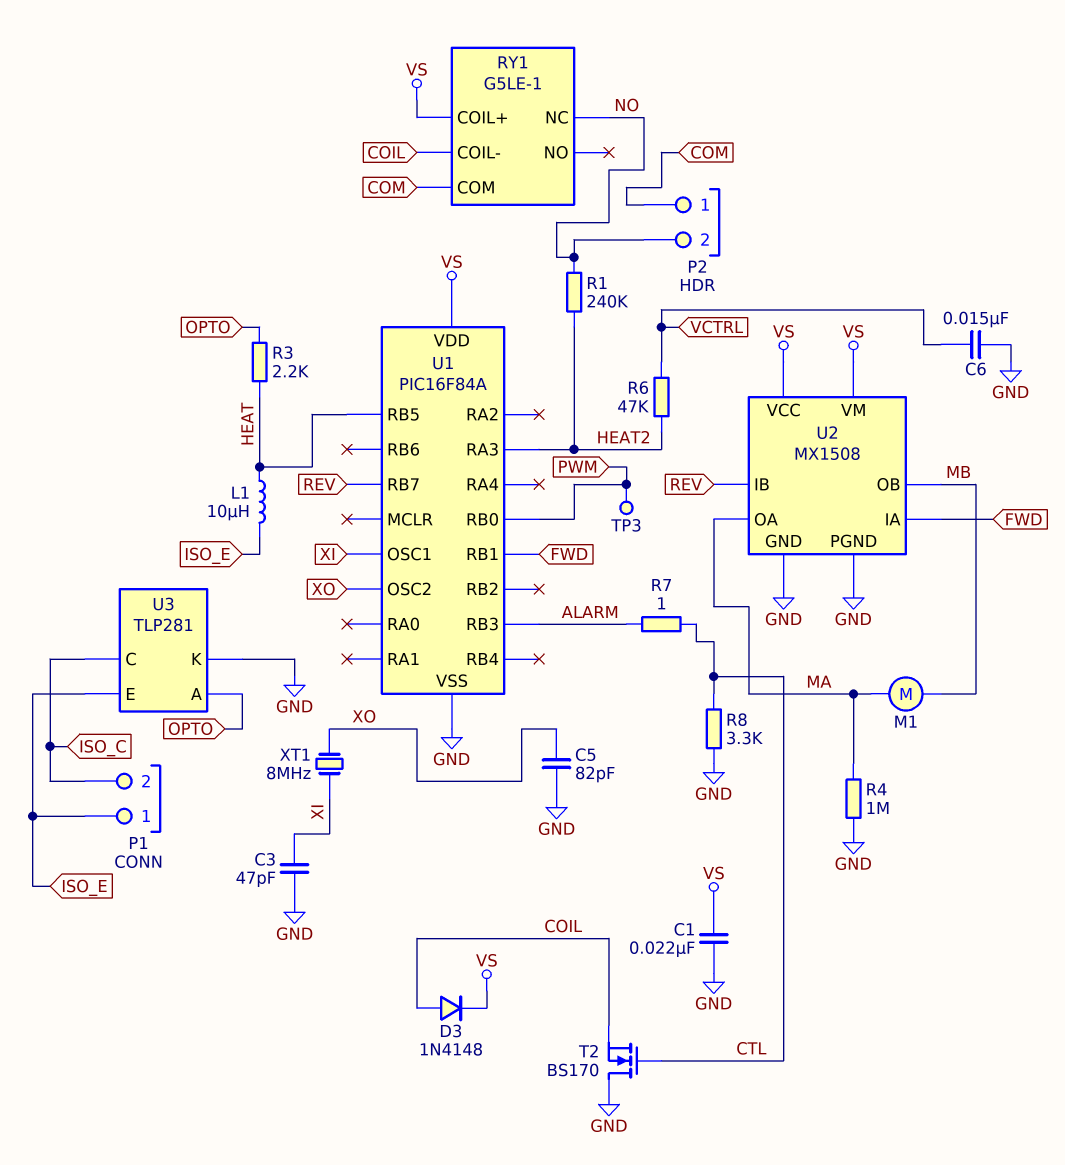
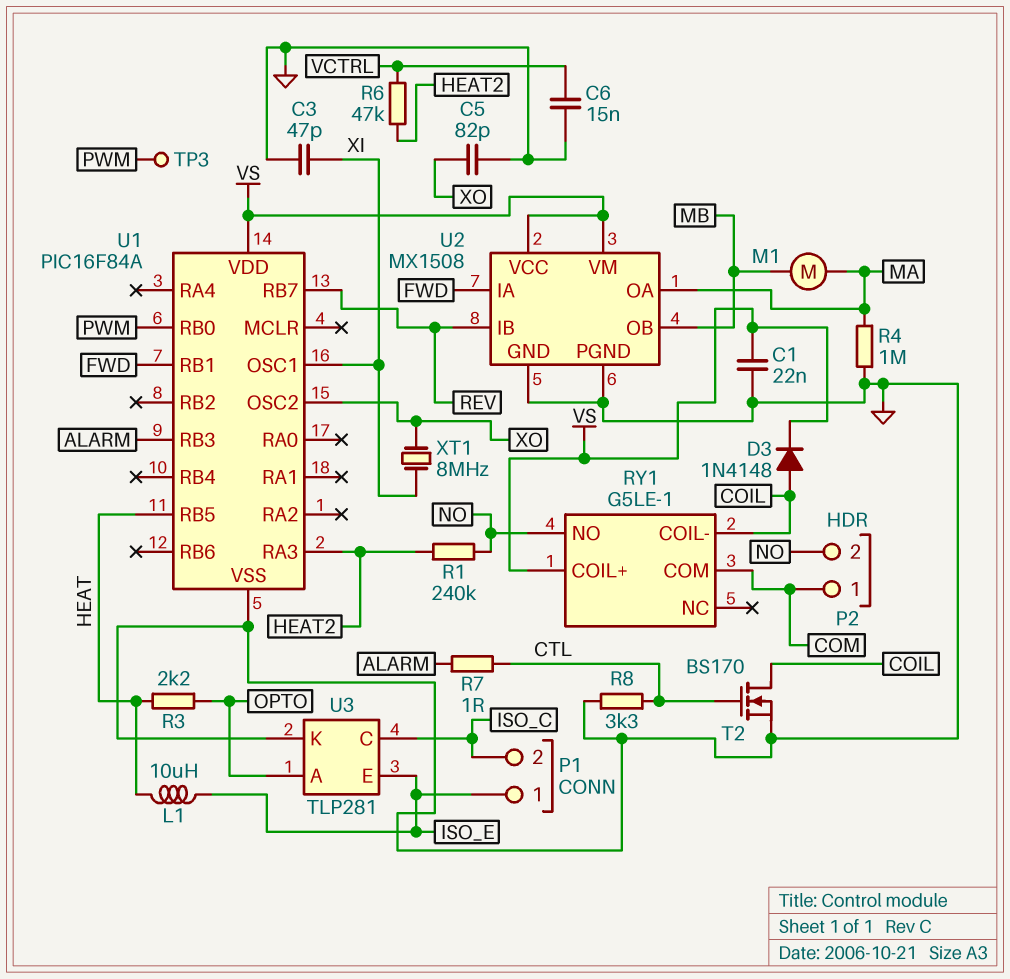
RY1 pin NC: NO -> none
RY1 pin NO: none -> NO
T2: NMOS BS170 (G CTL, D GND, S COIL) -> NMOS BS170 (G CTL, D COIL, S GND)

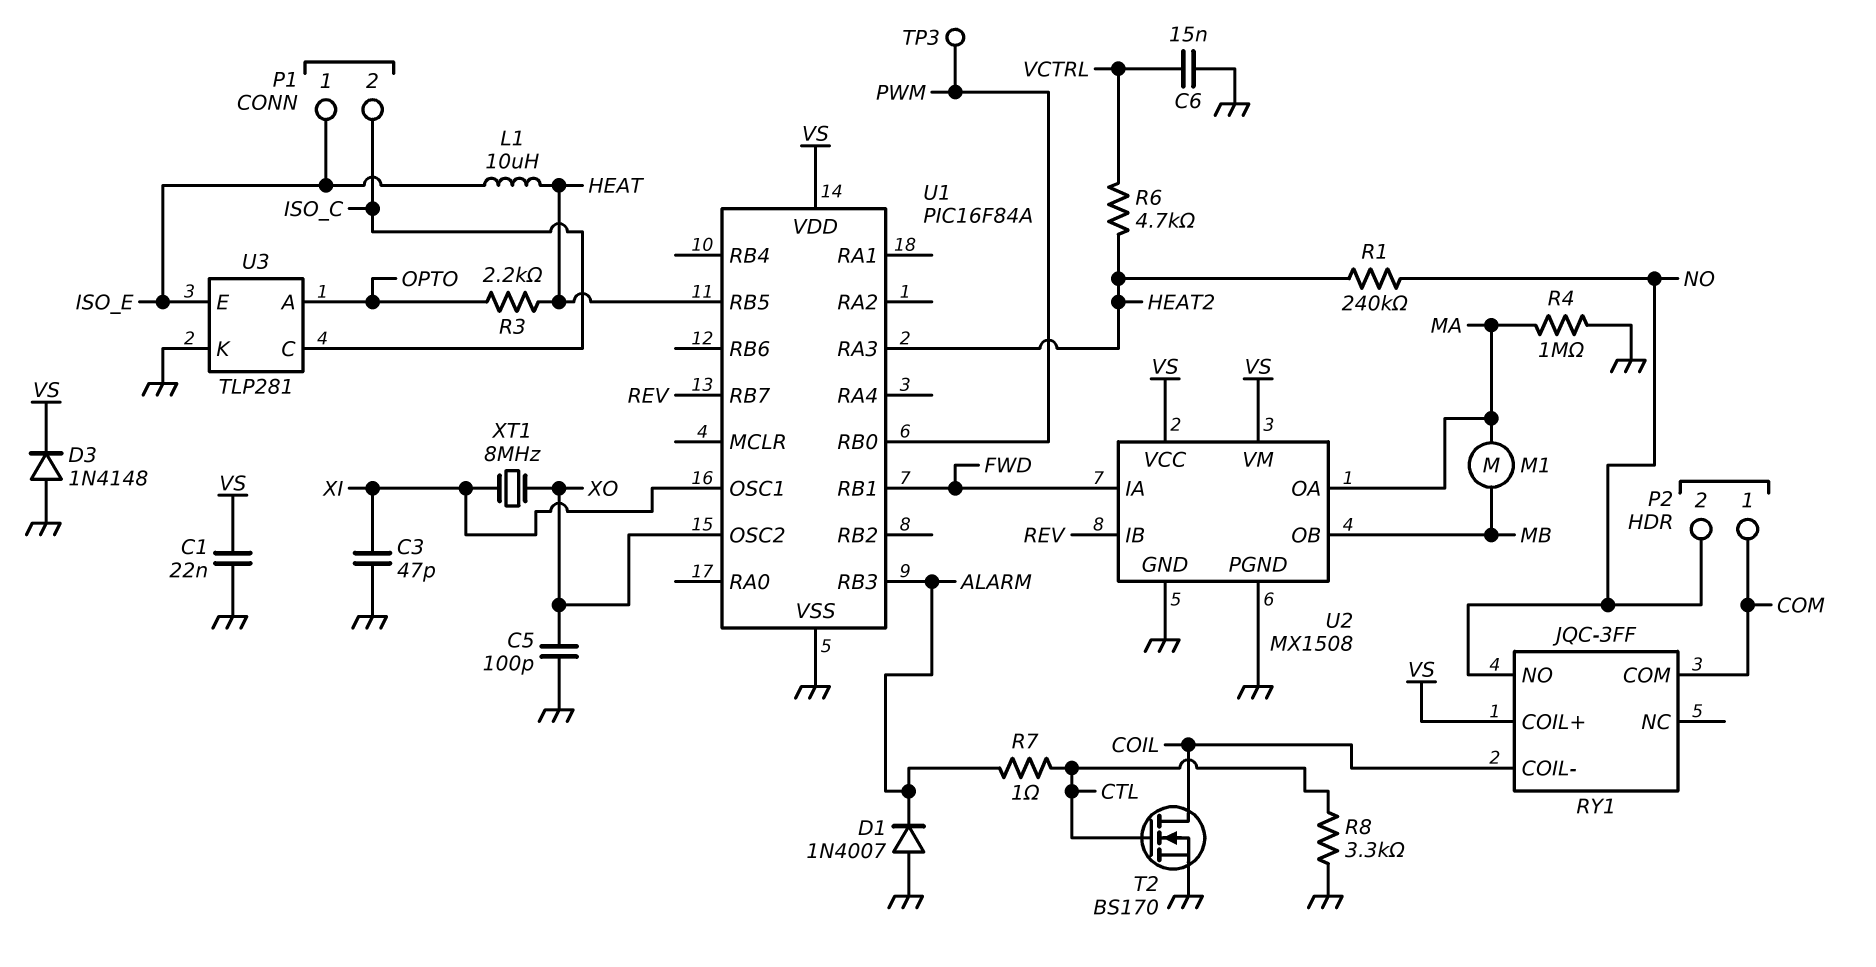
C5: 82pF (GND, XO) -> 100pF (GND, XO)
D1: none -> diode 1N4007 (A GND, K ALARM)
D3: diode 1N4148 (A COIL, K VS) -> diode 1N4148 (A GND, K VS)
R6: 47k (HEAT2, VCTRL) -> 4.7k (HEAT2, VCTRL)
RY1: G5LE-1 -> JQC-3FF

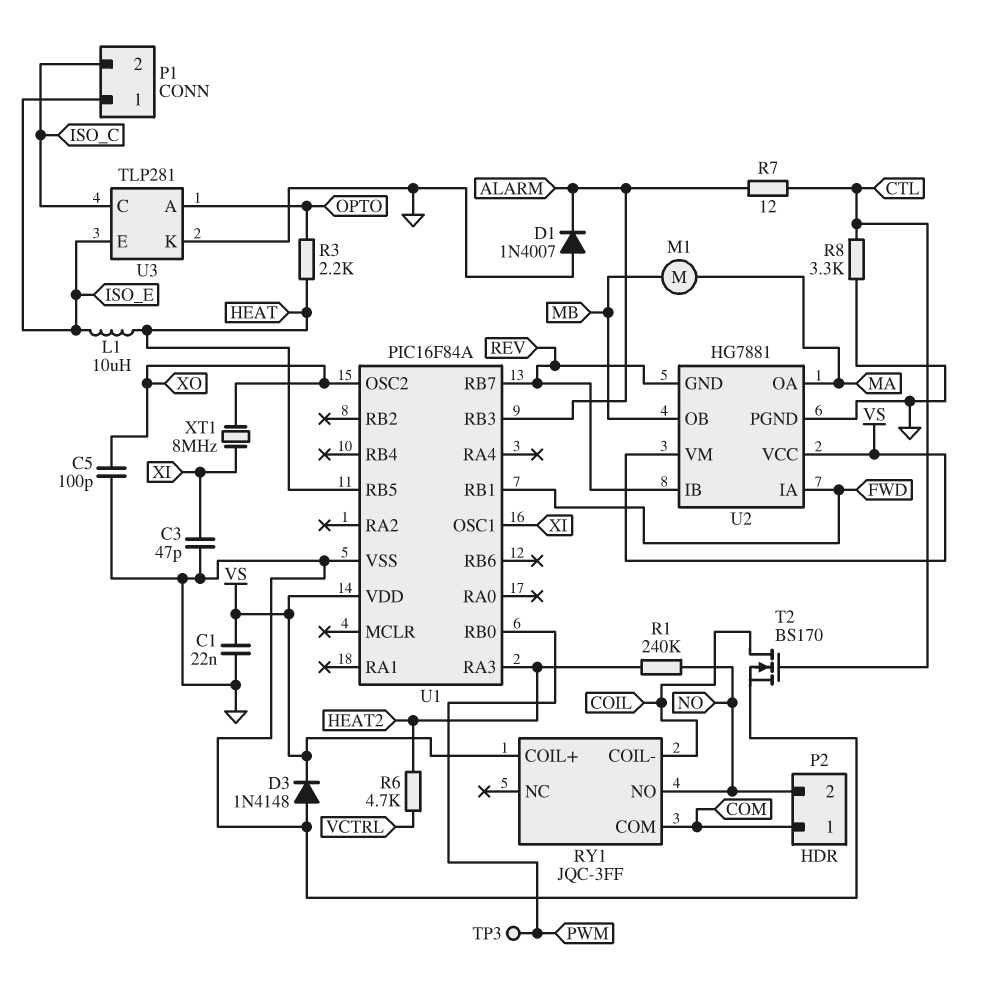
C6: 15nF (GND, VCTRL) -> none
R4: 1M (GND, MA) -> none
R7: 1 (ALARM, CTL) -> 12 (ALARM, CTL)
U2: MX1508 -> HG7881
U2 pin GND: GND -> REV

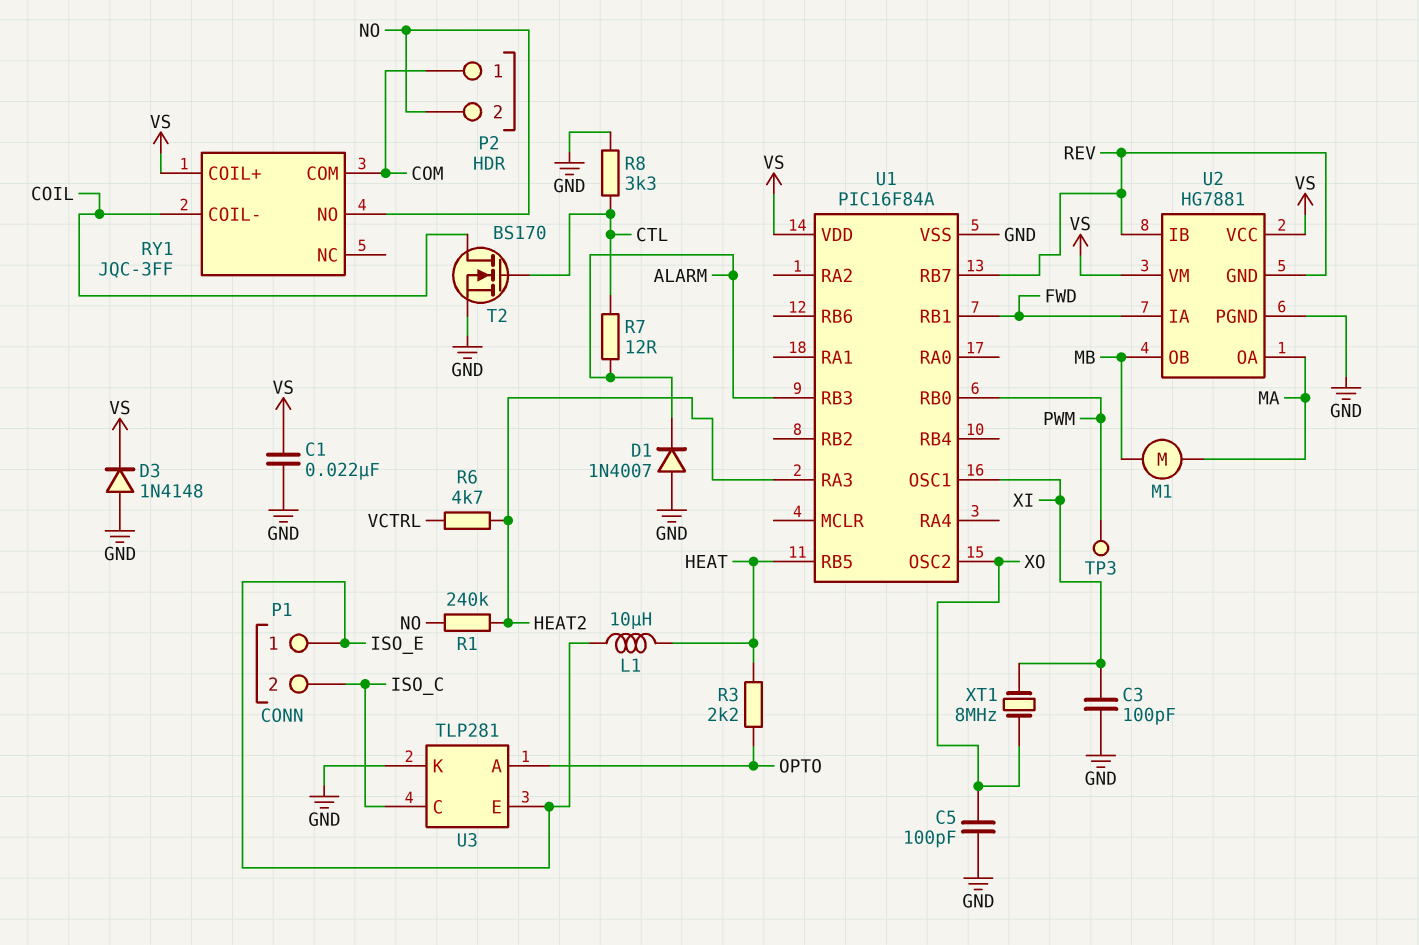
C3: 47pF (GND, XI) -> 100pF (GND, XI)

